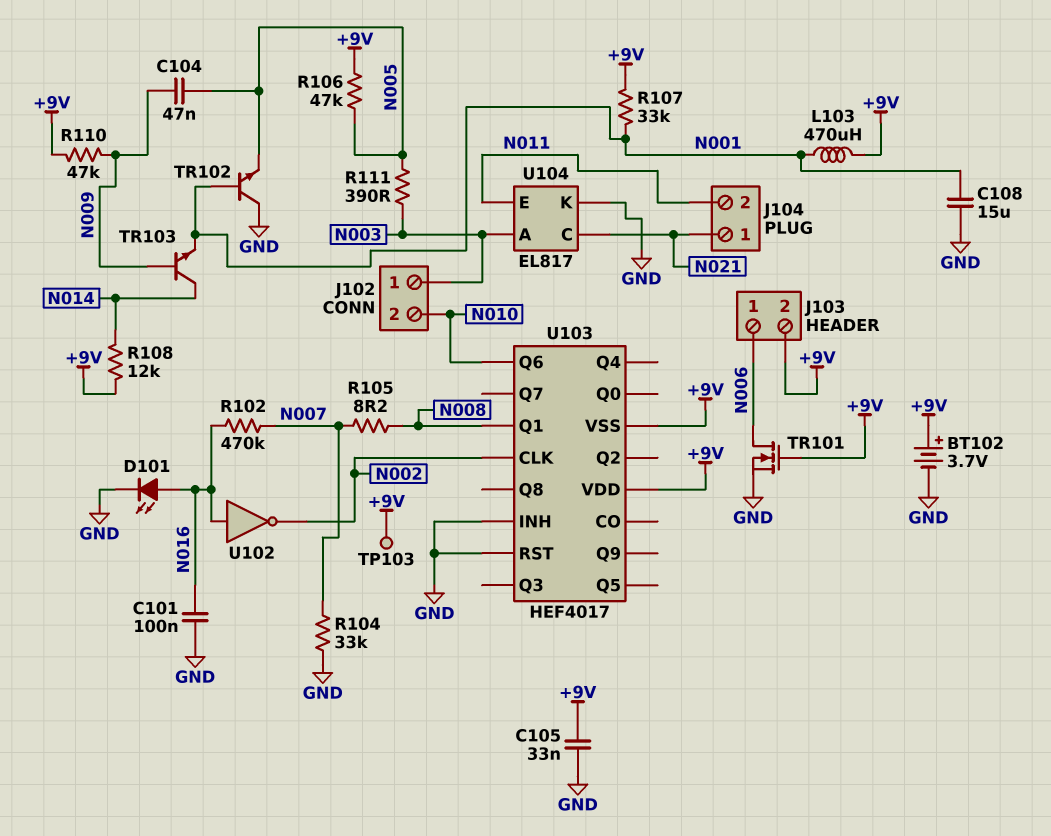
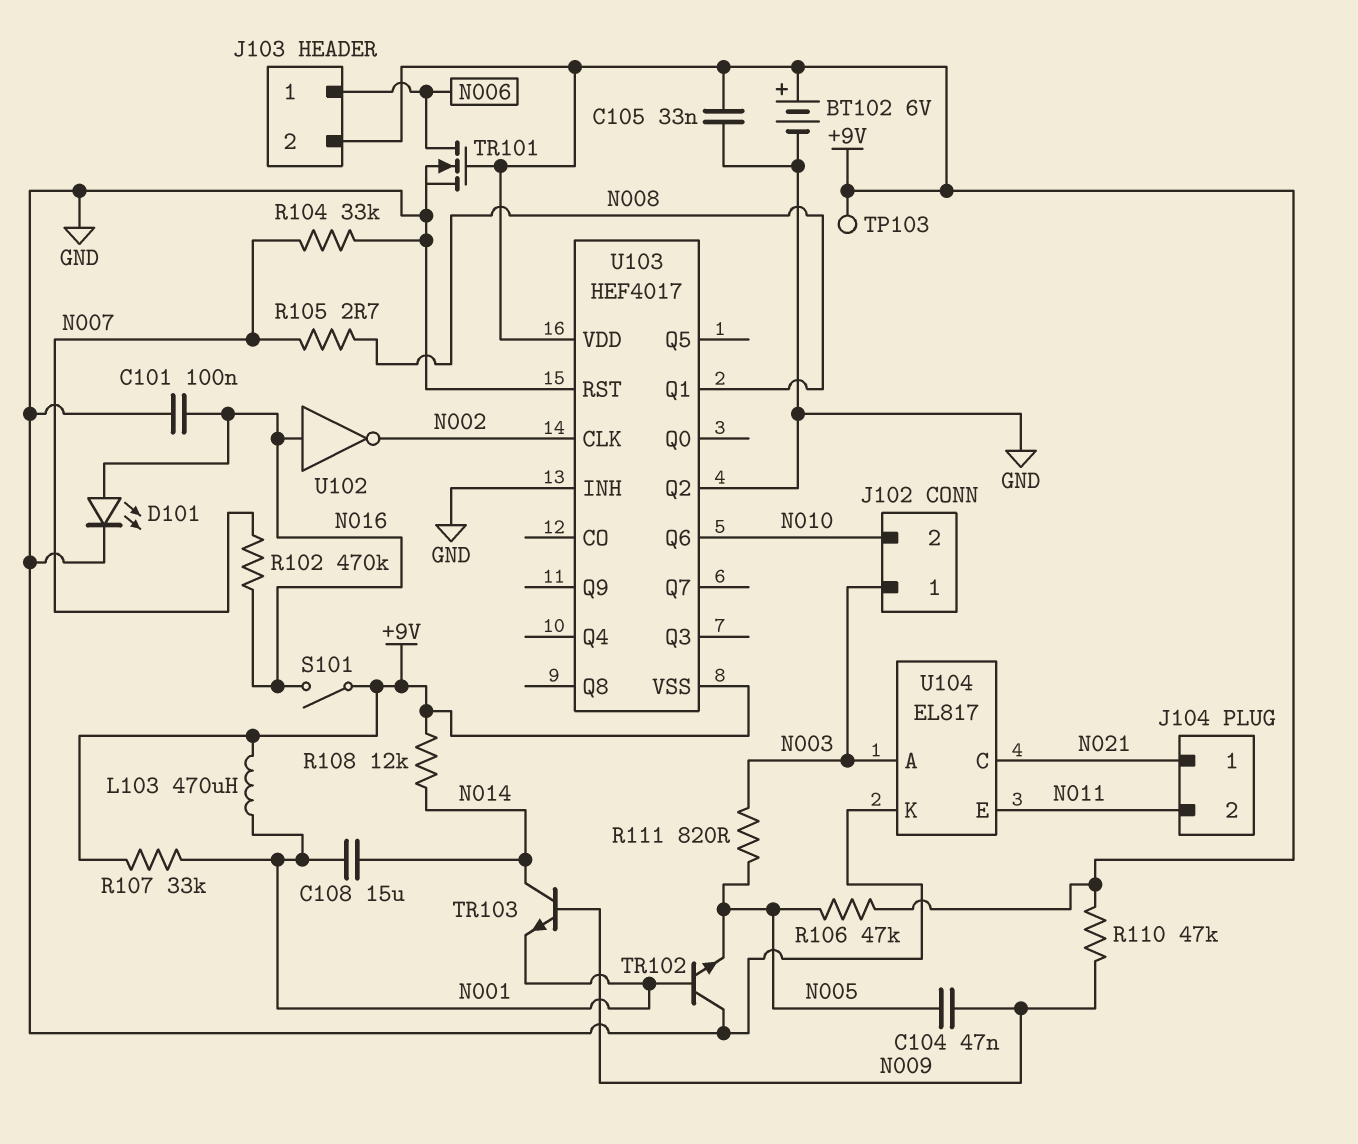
BT102: 3.7V (plus +9V, minus GND) -> 6V (plus +9V, minus GND)
C108: 15uF (GND, N001) -> 15uF (N001, N014)
R105: 8.2 (N007, N008) -> 2.7 (N007, N008)
R111: 390 (N003, N005) -> 820 (N003, N005)
S101: none -> switch (+9V, N016)
U103 pin Q2: none -> GND

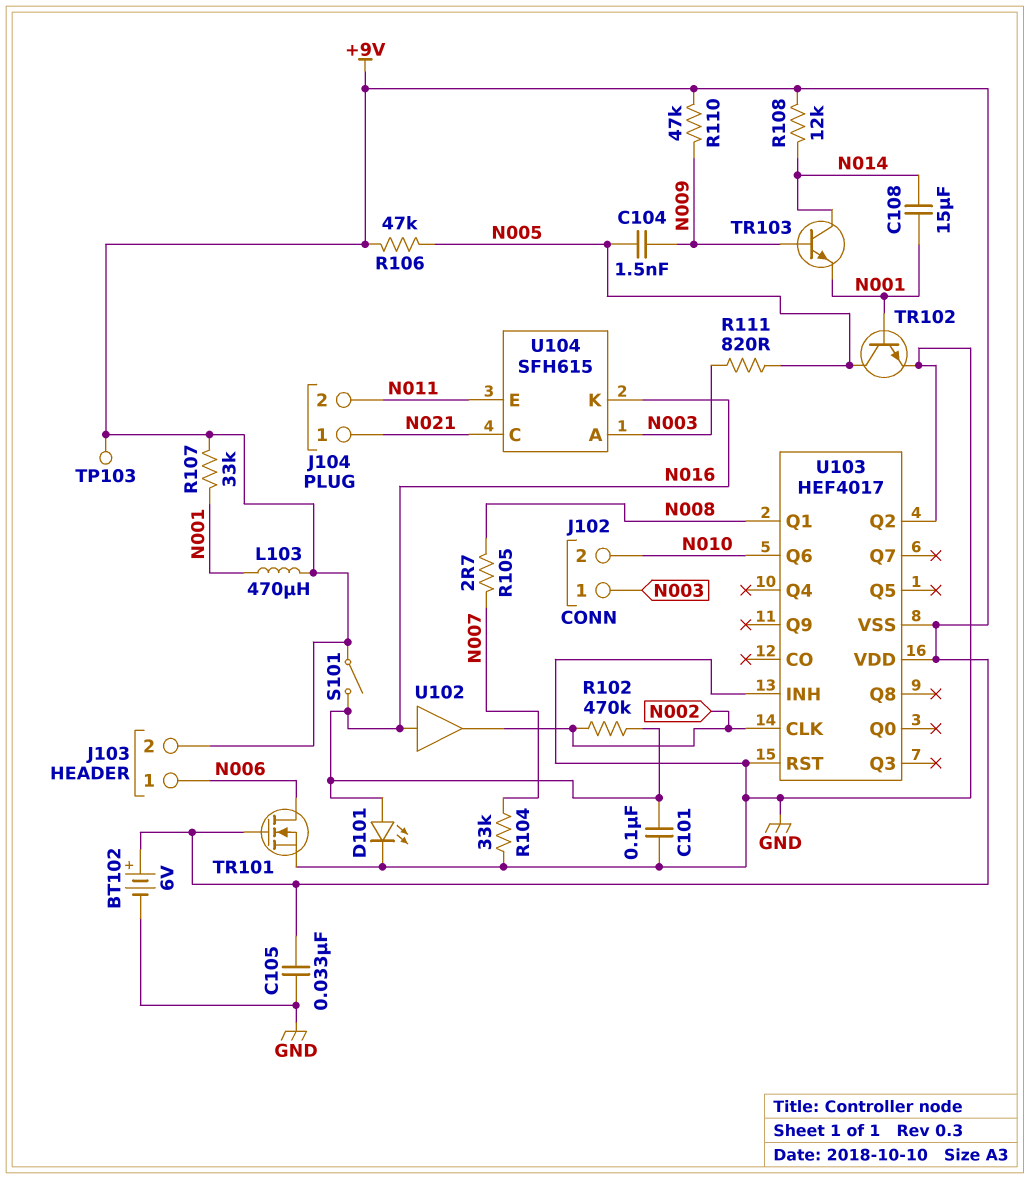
C104: 47nF (N005, N009) -> 1.5nF (N005, N009)
R102: 470k (N007, N016) -> 470k (N002, N016)
TR102: NPN (B N001, C GND, E N005) -> NPN (B N001, C N005, E GND)
U102: NOT (in N016, out N002) -> buffer (in N016, out N002)
U104: EL817 -> SFH615
U104 pin K: GND -> N016

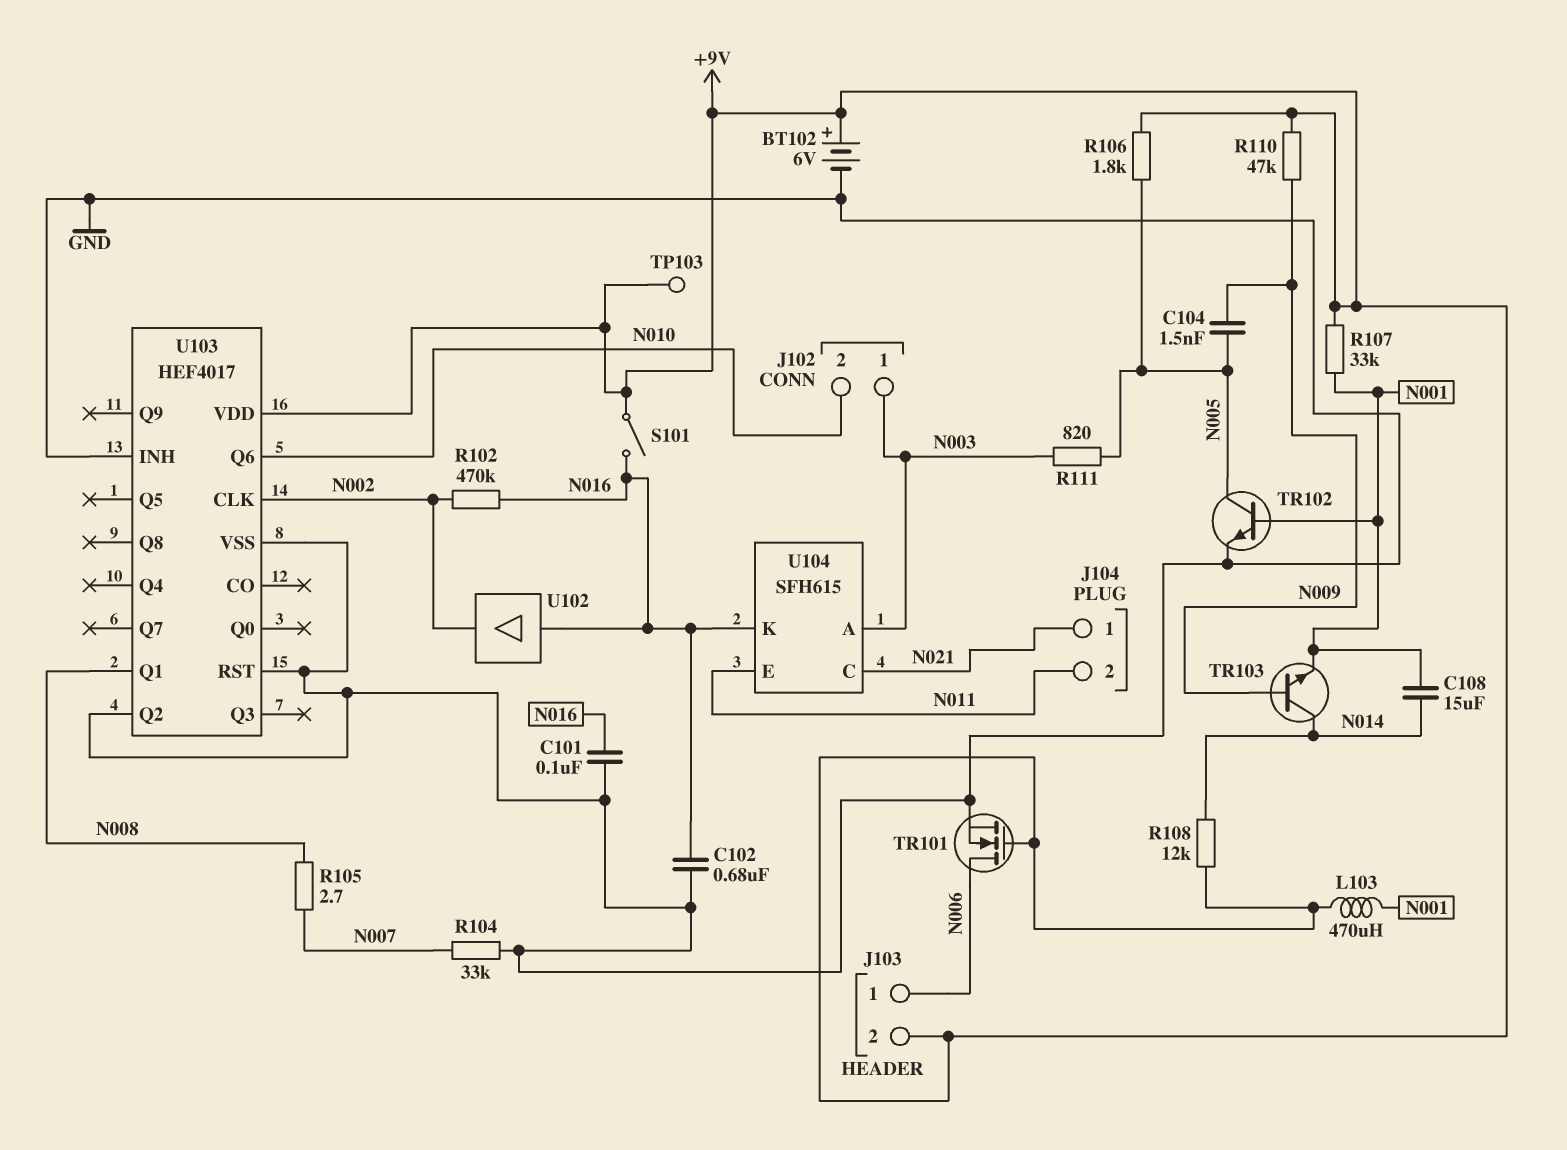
C102: none -> 680nF (GND, N016)
C105: 33nF (+9V, GND) -> none
D101: LED (A N016, K GND) -> none
R106: 47k (+9V, N005) -> 1.8k (+9V, N005)
U103 pin VSS: +9V -> GND

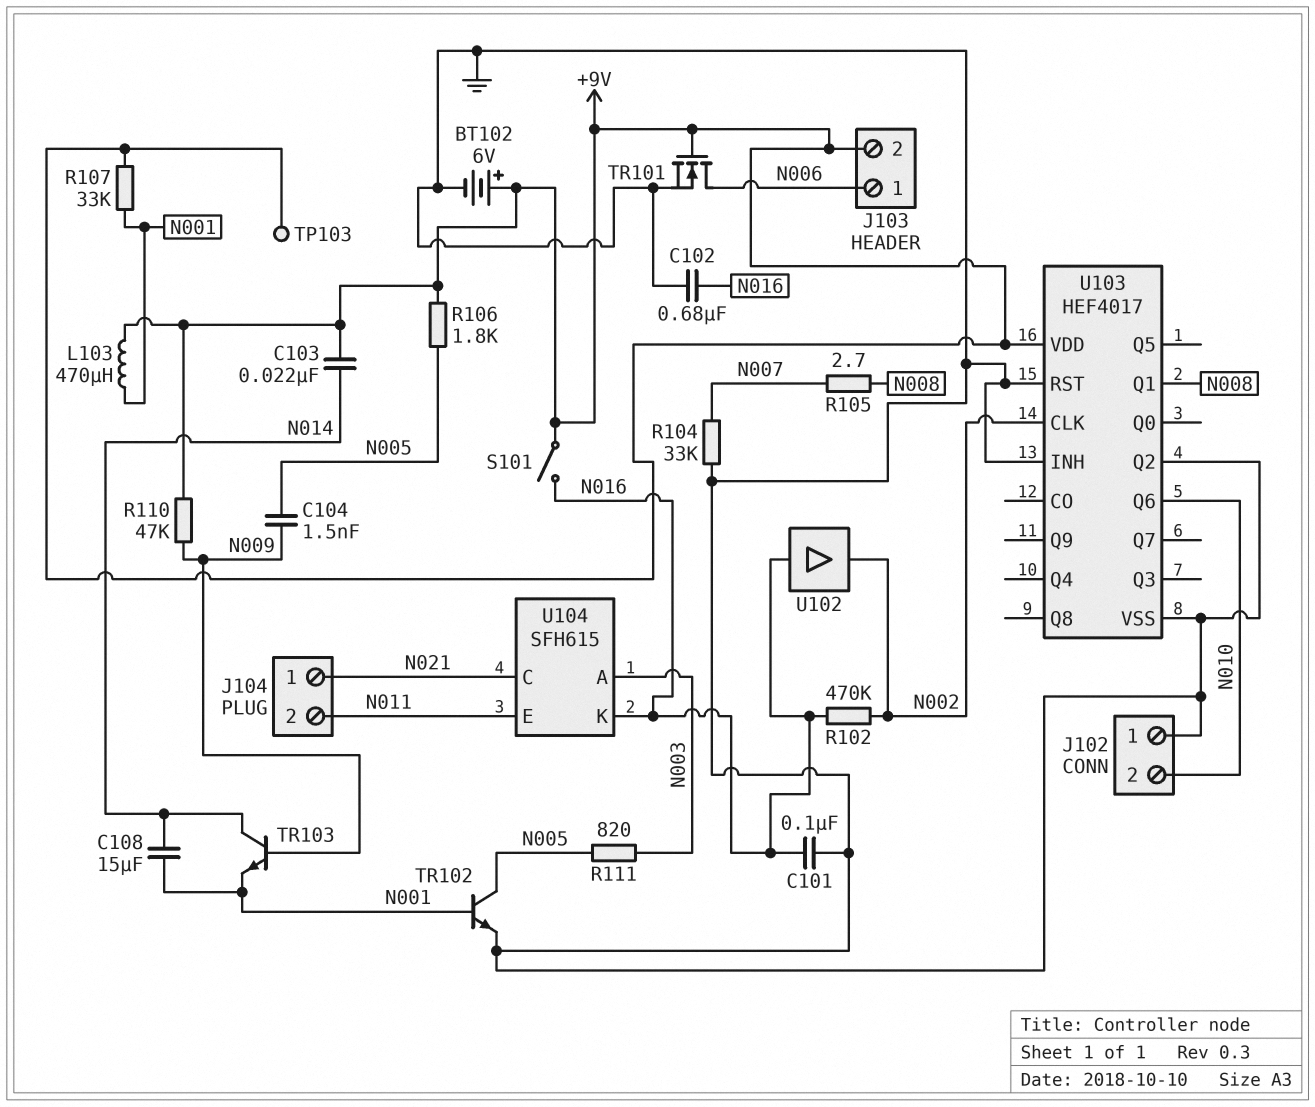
C103: none -> 22nF (+9V, N014)
J102 pin 1: N003 -> GND
R108: 12k (+9V, N014) -> none

